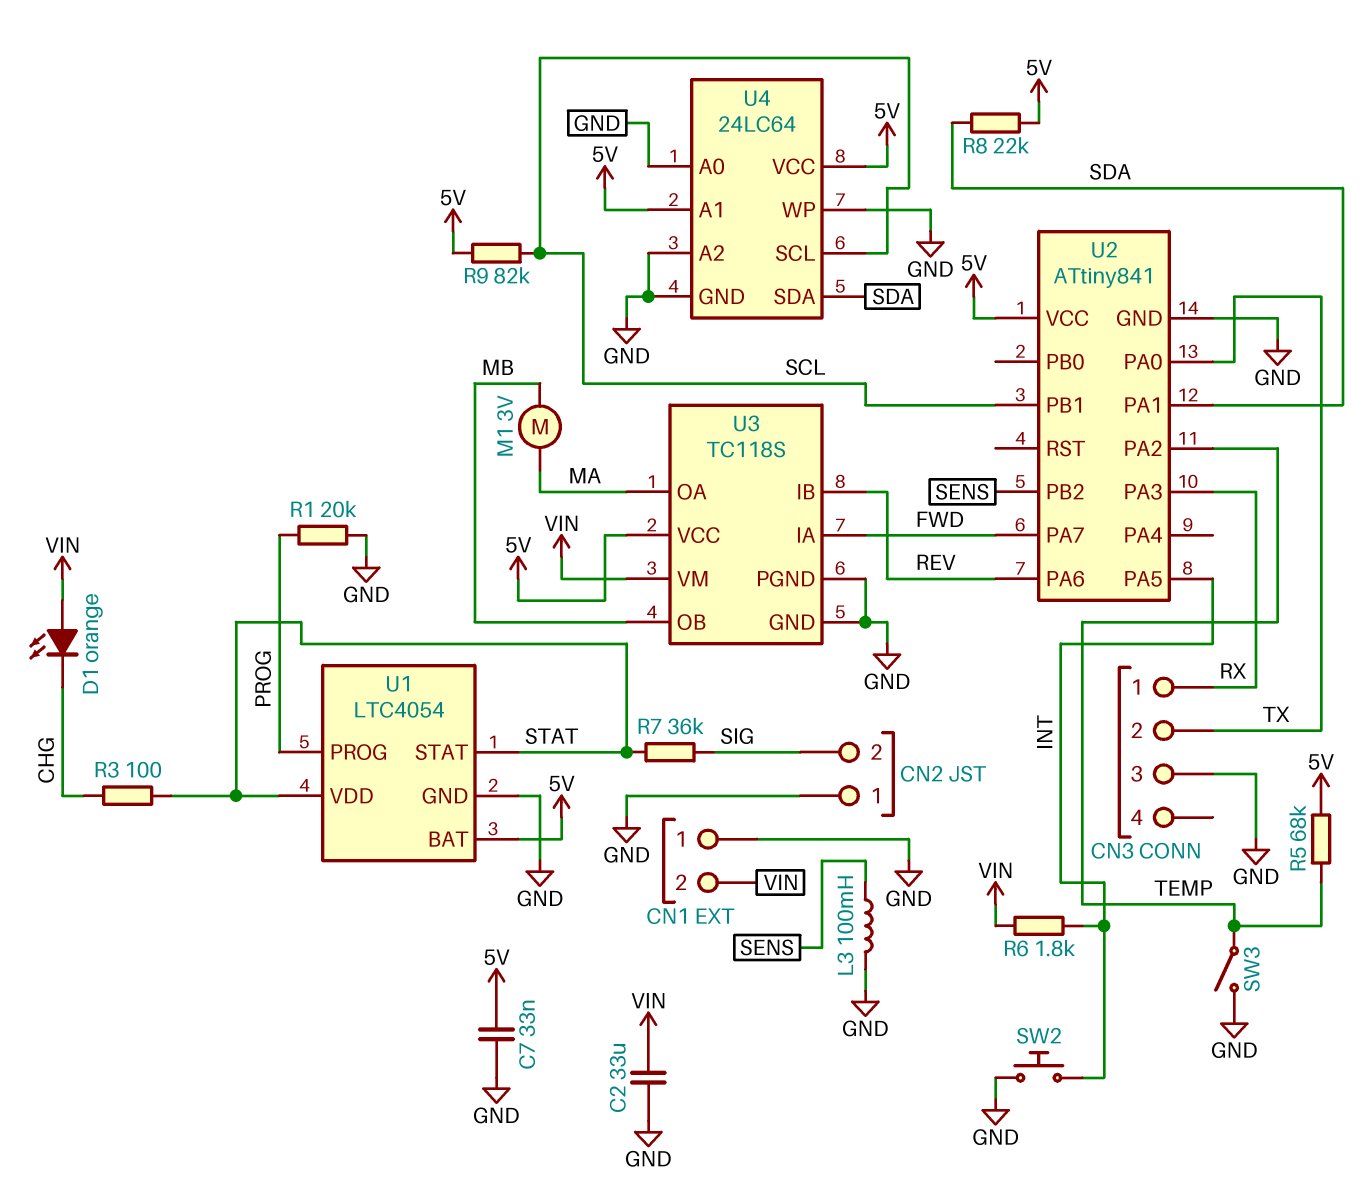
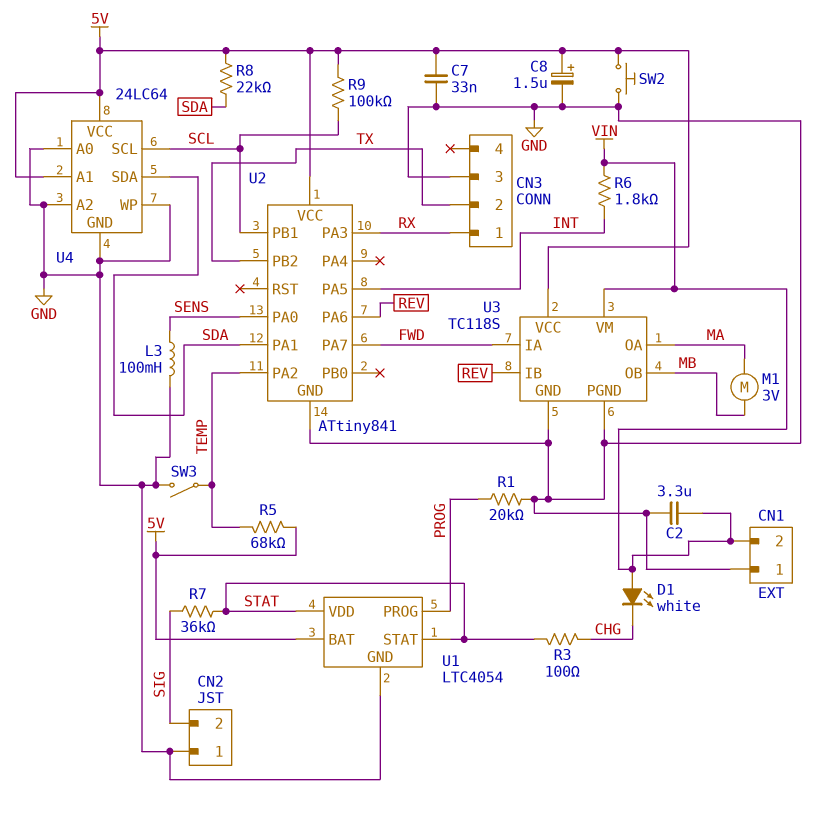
C2: 33uF (GND, VIN) -> 3.3uF (GND, VIN)
C8: none -> 1.5uF (plus 5V, minus GND)
D1: LED orange (A VIN, K CHG) -> LED white (A VIN, K CHG)
R9: 82k (5V, SCL) -> 100k (5V, SCL)
SW2: button (GND, INT) -> button (5V, GND)
U2 pin PA0: TX -> SENS
U2 pin PB2: SENS -> TX

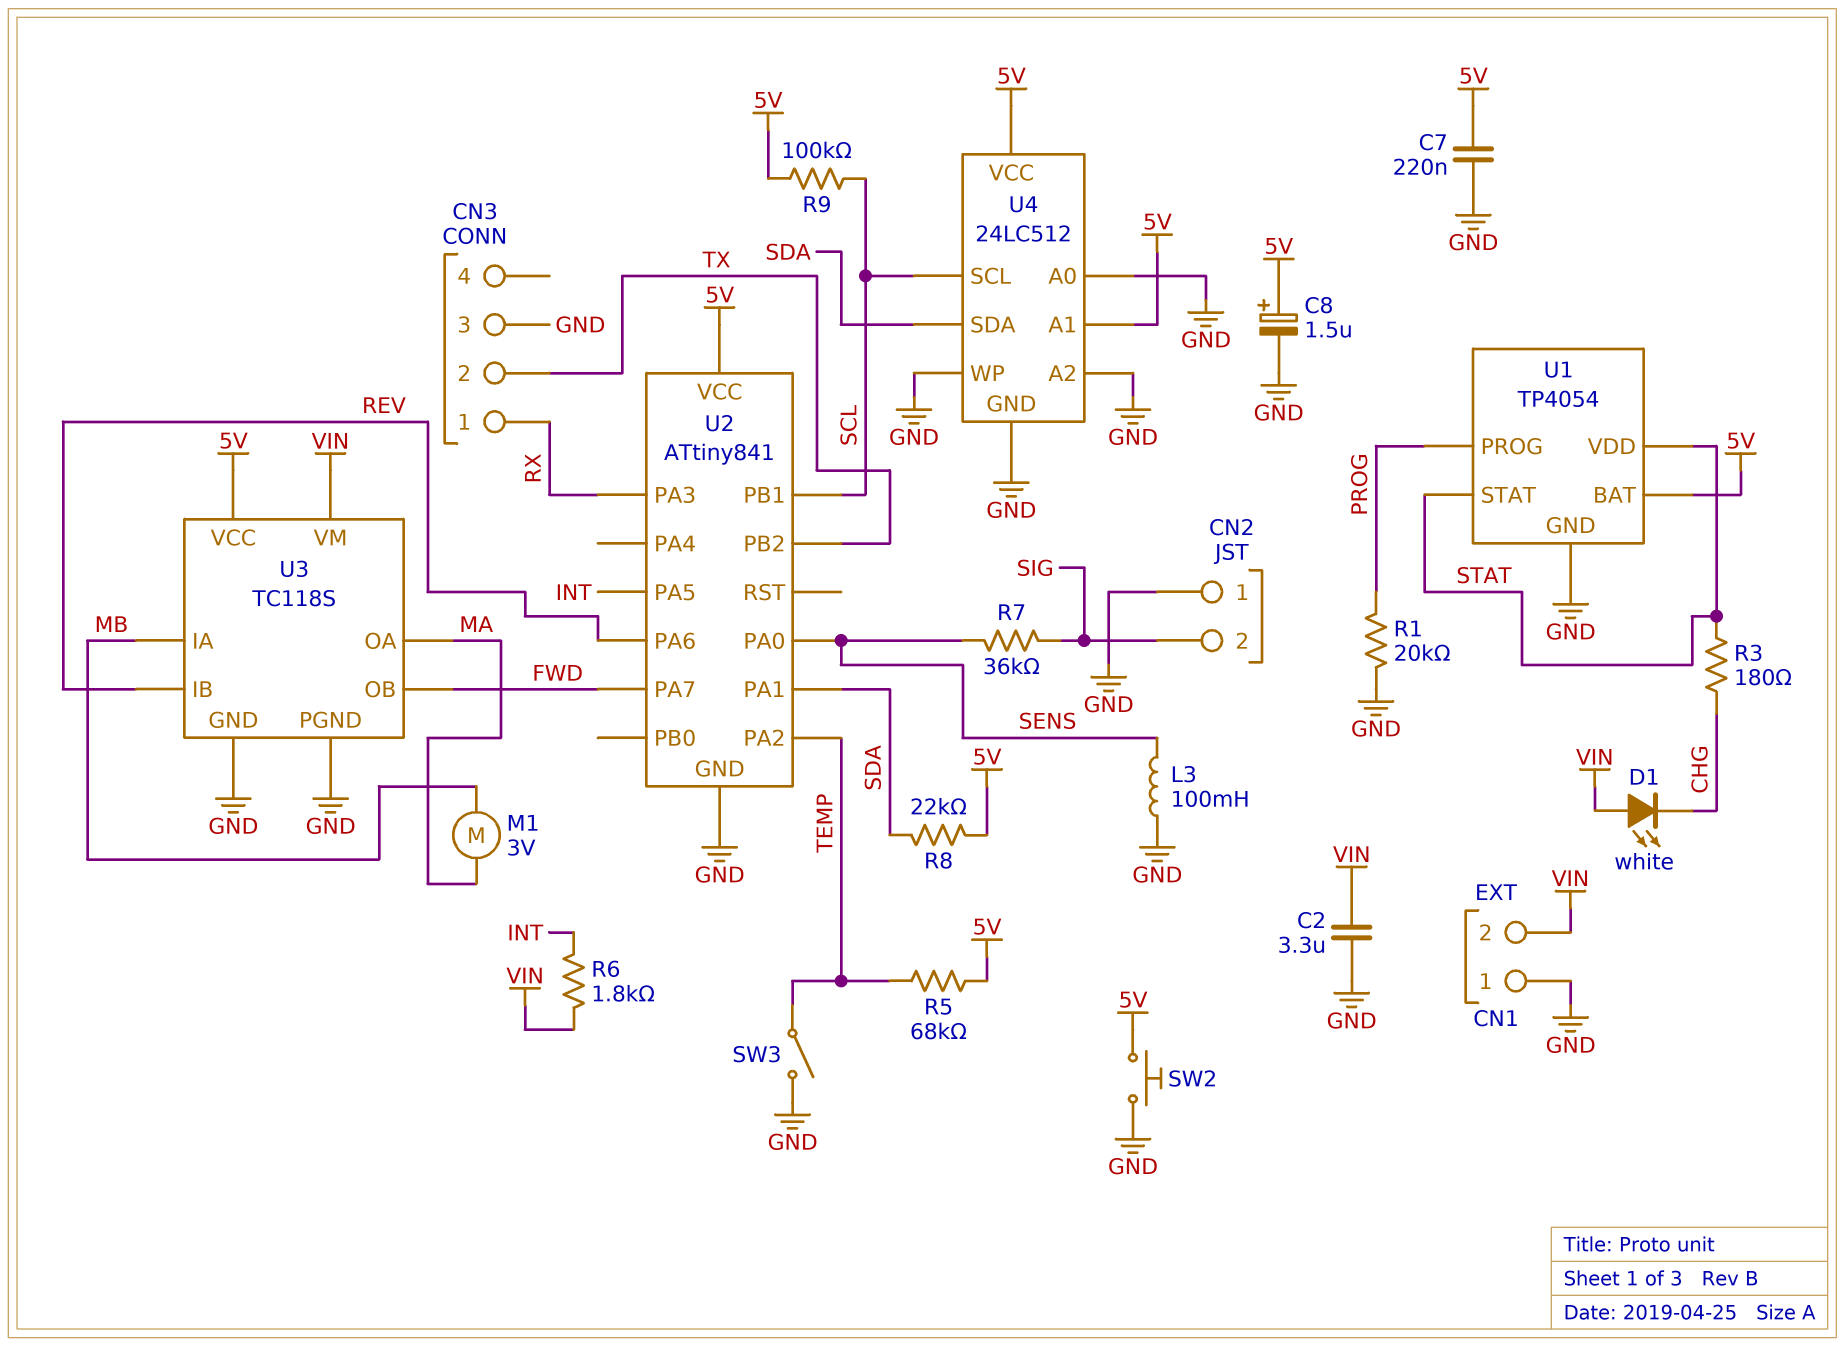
C7: 33nF (5V, GND) -> 220nF (5V, GND)
R3: 100 (CHG, STAT) -> 180 (CHG, STAT)
R7: 36k (SIG, STAT) -> 36k (SENS, SIG)
U1: LTC4054 -> TP4054
U3 pin IA: FWD -> MB
U3 pin OB: MB -> FWD
U4: 24LC64 -> 24LC512

